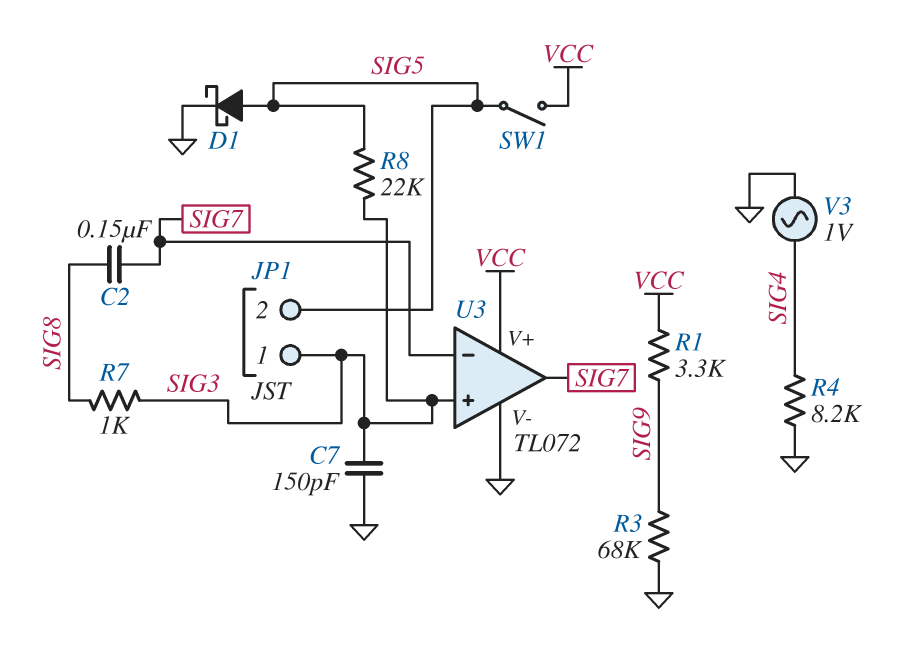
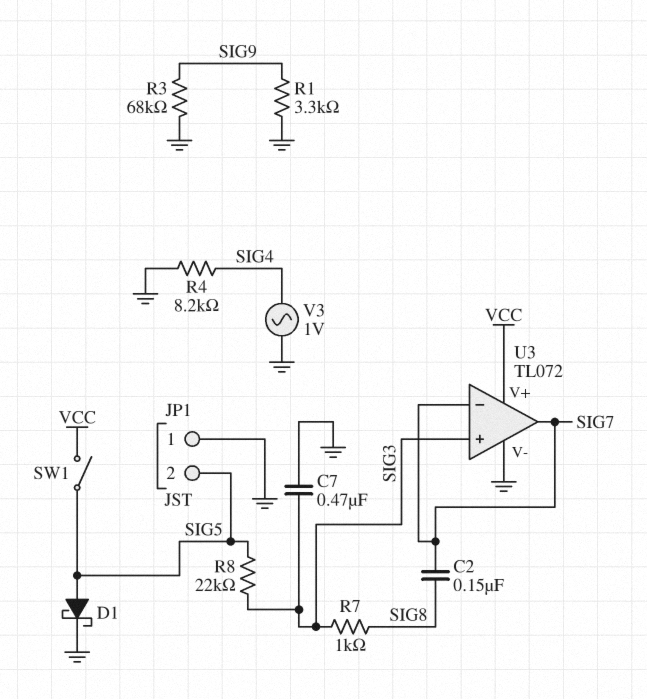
C7: 150pF (GND, SIG3) -> 470nF (GND, SIG3)
JP1 pin 1: SIG3 -> GND
R1: 3.3k (SIG9, VCC) -> 3.3k (GND, SIG9)

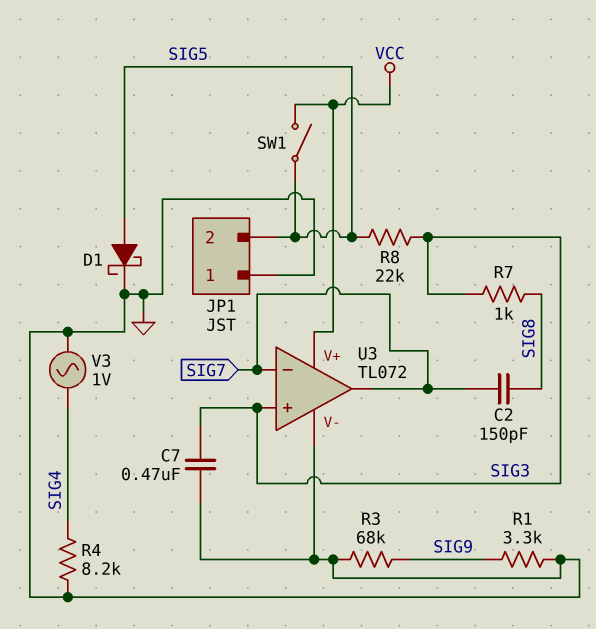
C2: 150nF (SIG7, SIG8) -> 150pF (SIG7, SIG8)

